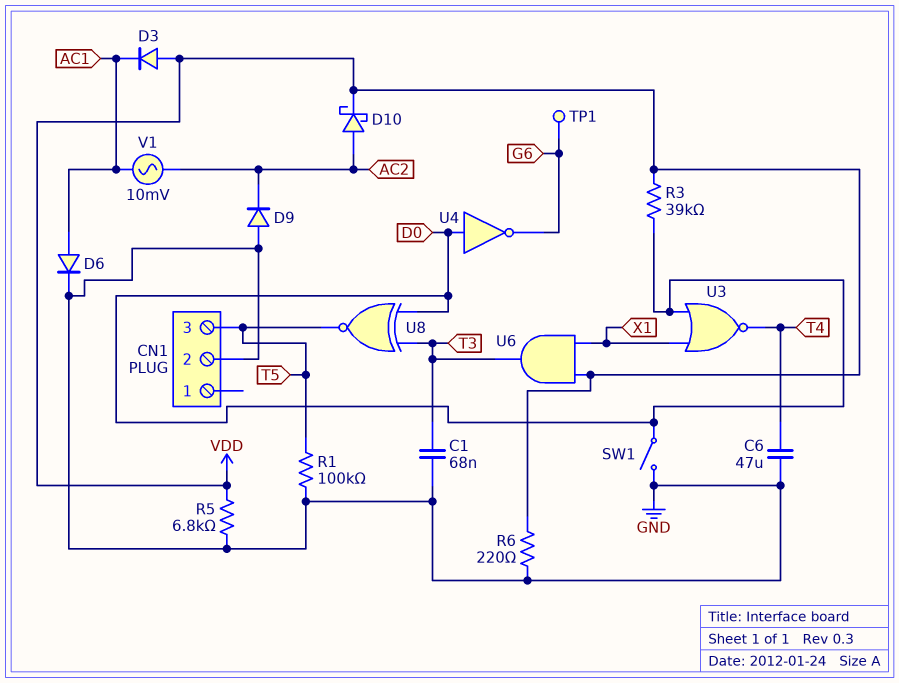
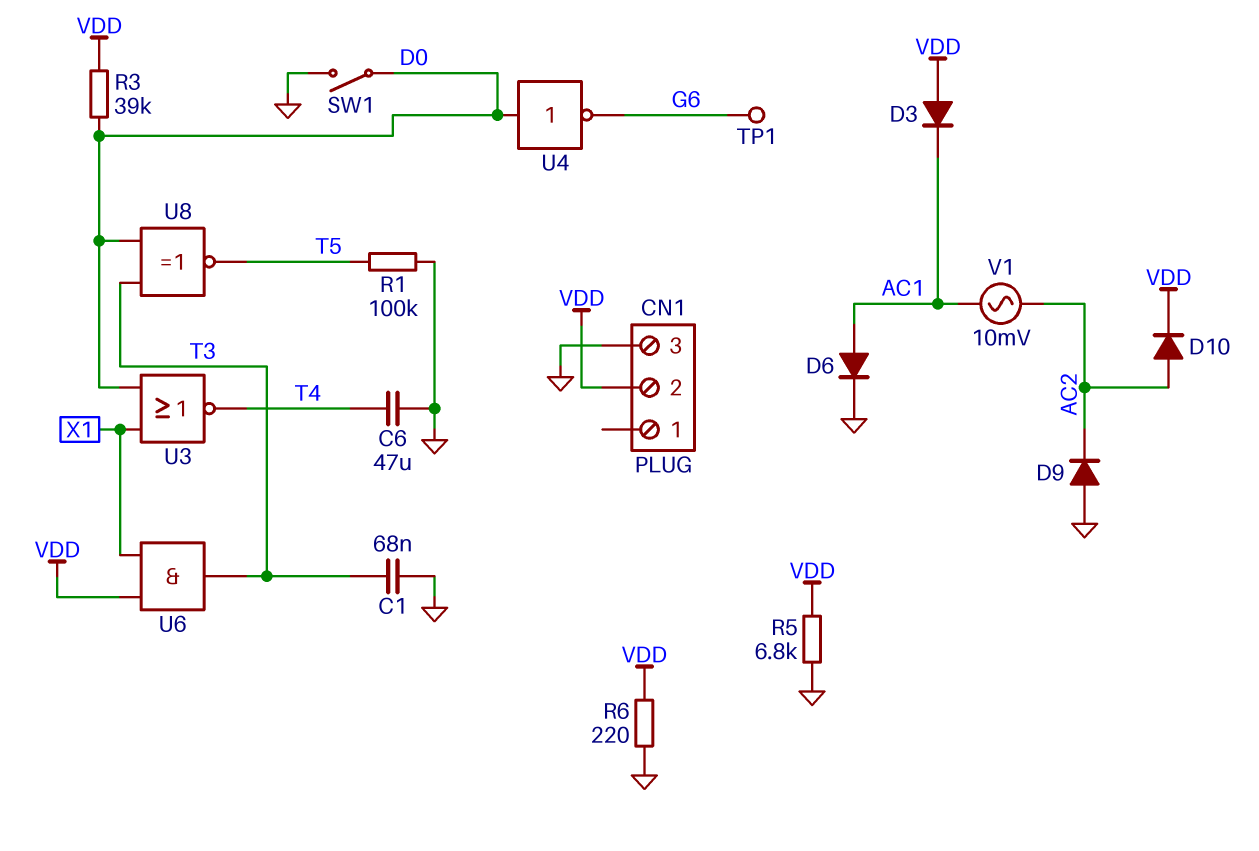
CN1 pin 2: GND -> VDD
CN1 pin 3: T5 -> GND
D10: schottky (A AC2, K VDD) -> diode (A AC2, K VDD)

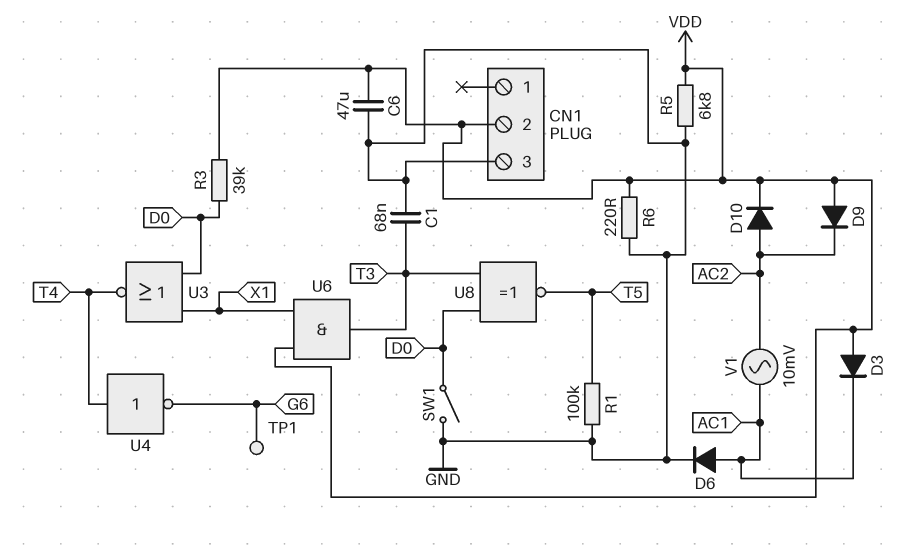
C6: 47uF (GND, T4) -> 47uF (GND, VDD)
D9: diode (A GND, K AC2) -> diode (A VDD, K AC2)
U4: NOT (in D0, out G6) -> NOT (in T4, out G6)

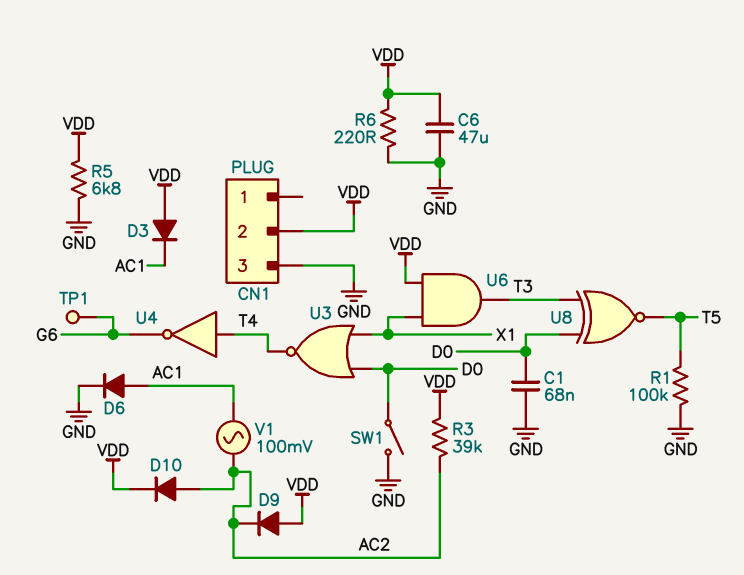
C1: 68nF (GND, T3) -> 68nF (D0, GND)
R3: 39k (D0, VDD) -> 39k (AC2, VDD)
V1: AC 10mV (AC1, AC2) -> AC 100mV (AC1, AC2)

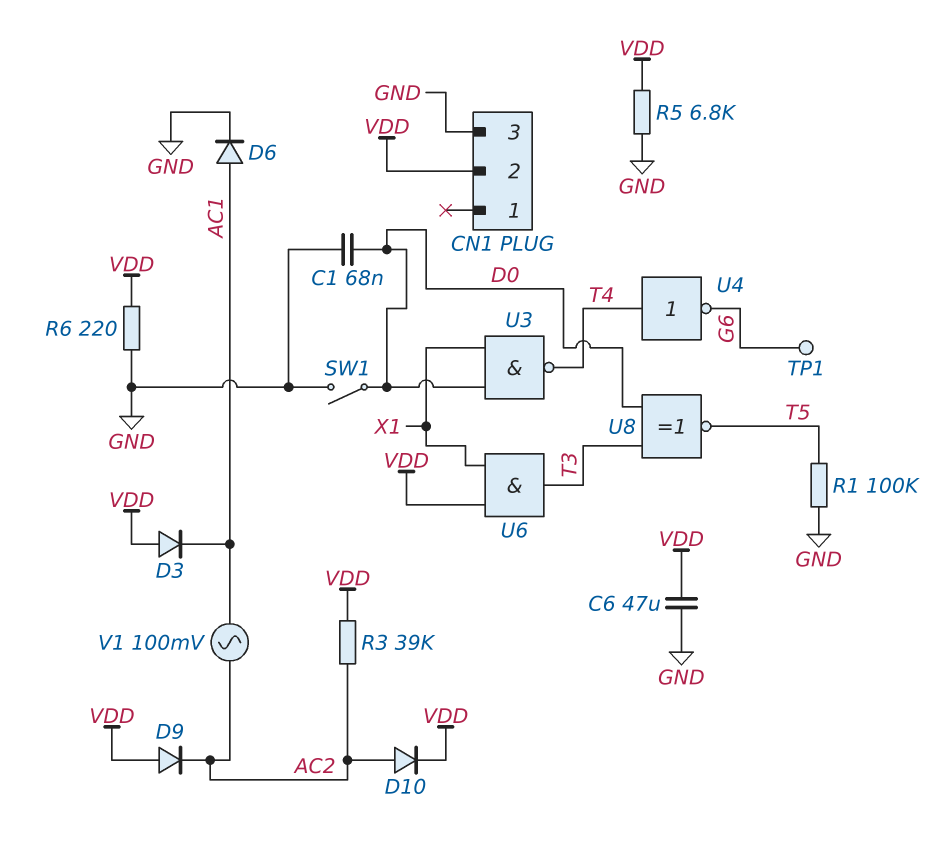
U3: NOR (in D0, in X1, out T4) -> NAND (in D0, in X1, out T4)

